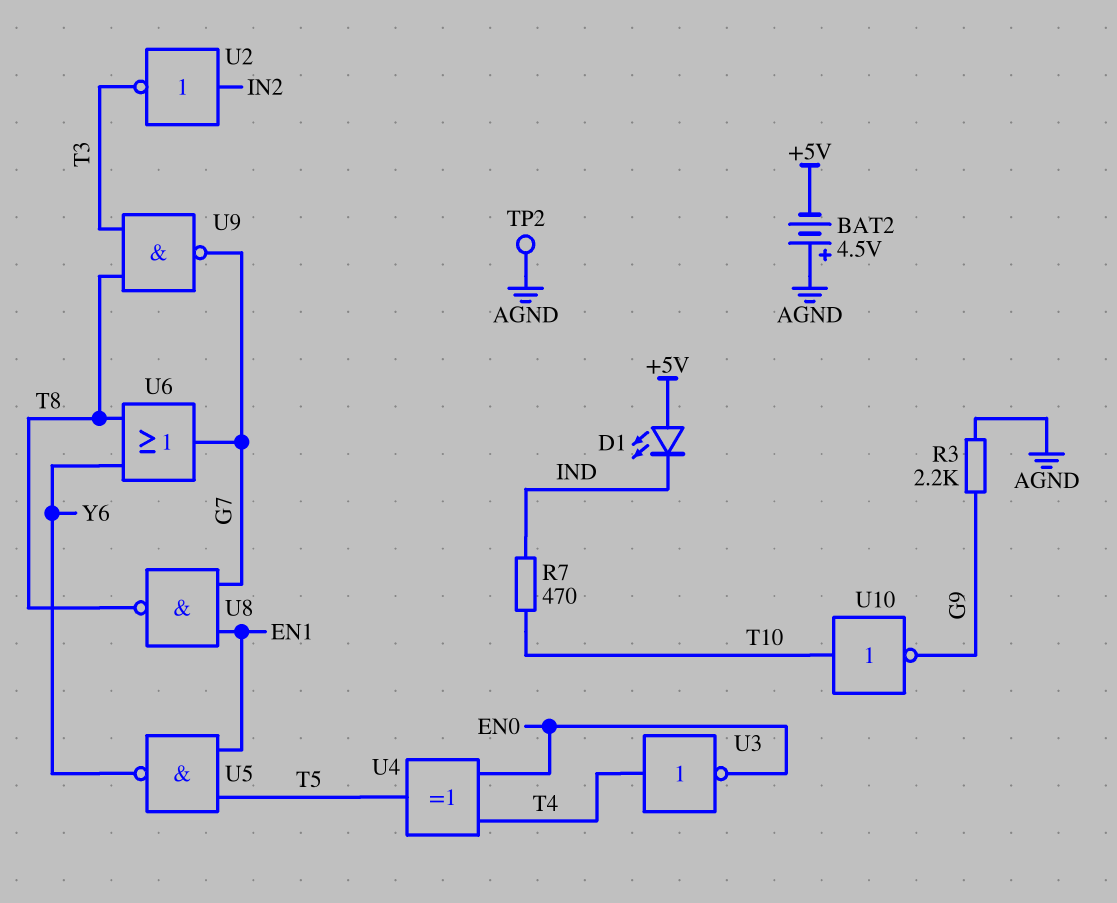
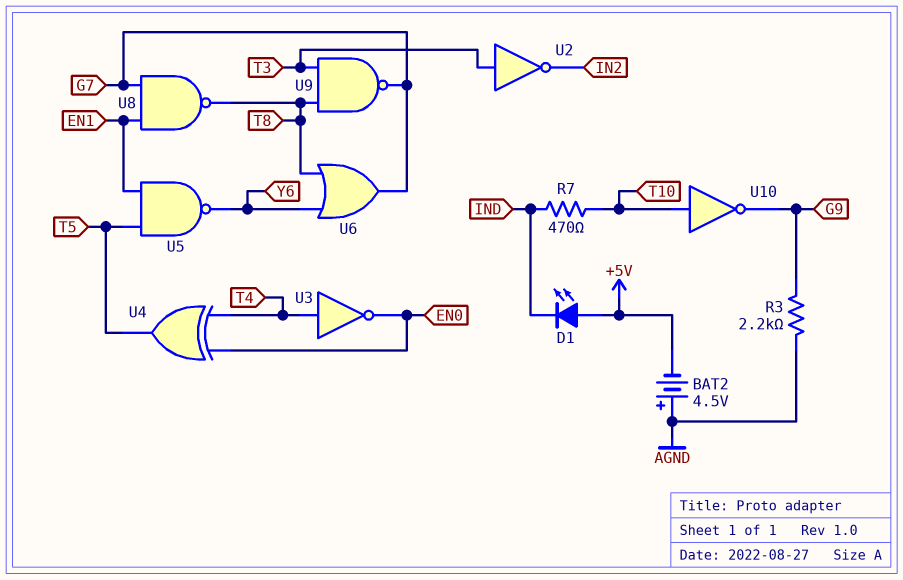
TP2: test point (AGND) -> none
U2: NOT (in IN2, out T3) -> NOT (in T3, out IN2)

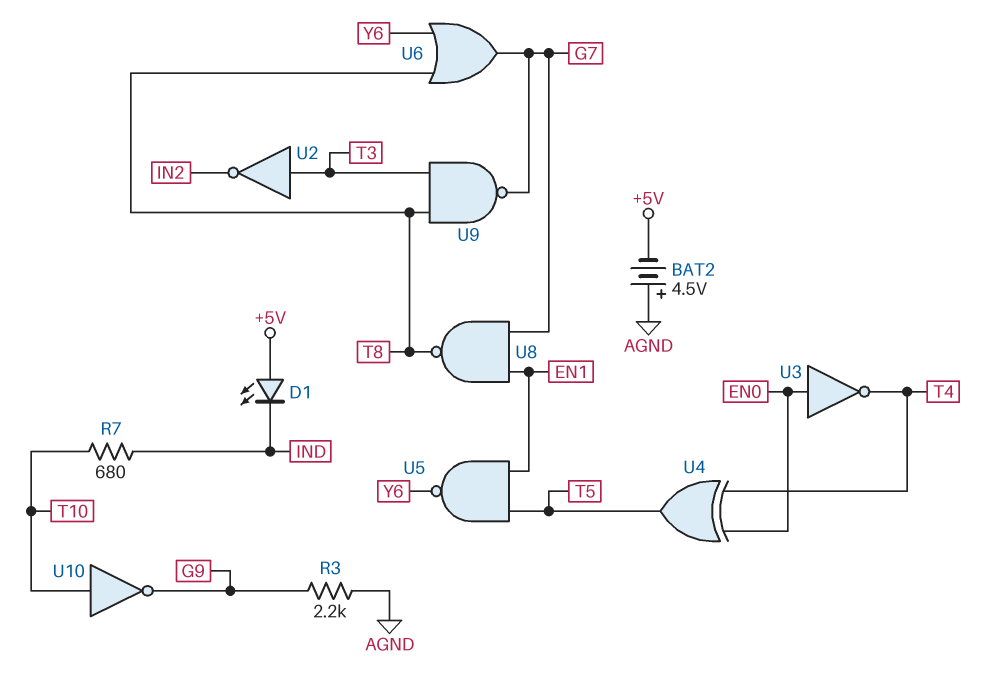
R7: 470 (IND, T10) -> 680 (IND, T10)
U3: NOT (in T4, out EN0) -> NOT (in EN0, out T4)

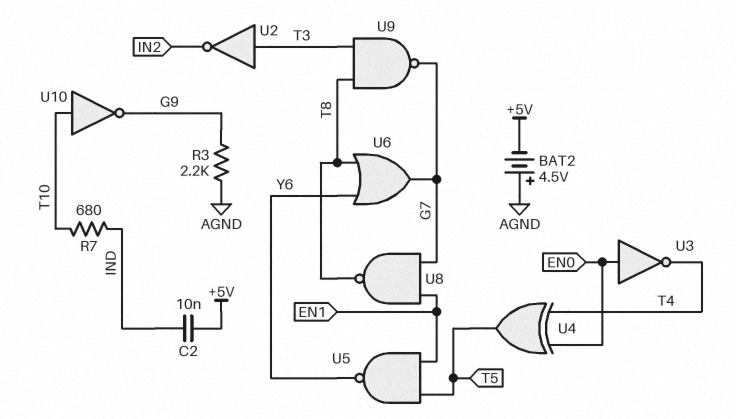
C2: none -> 10nF (+5V, IND)
D1: LED (A +5V, K IND) -> none

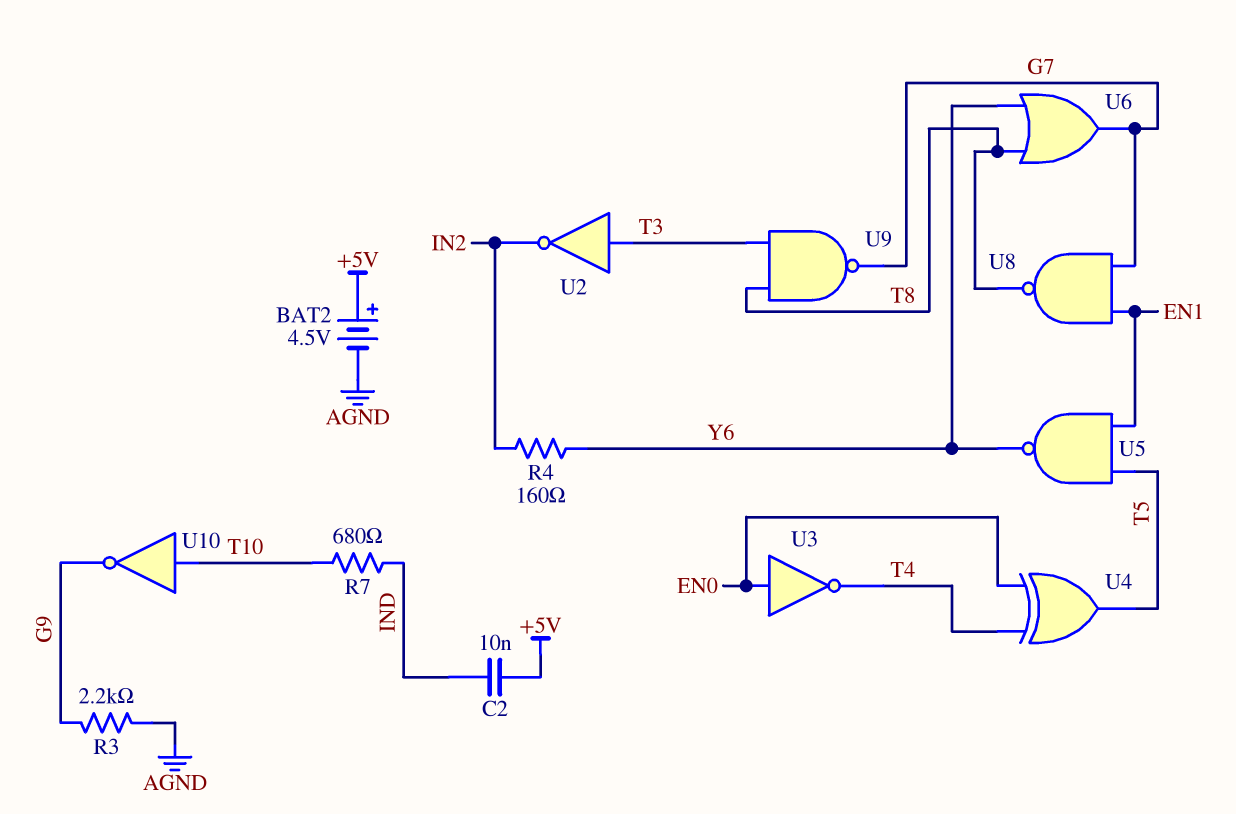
BAT2: 4.5V (plus AGND, minus +5V) -> 4.5V (plus +5V, minus AGND)
R4: none -> 160 (IN2, Y6)

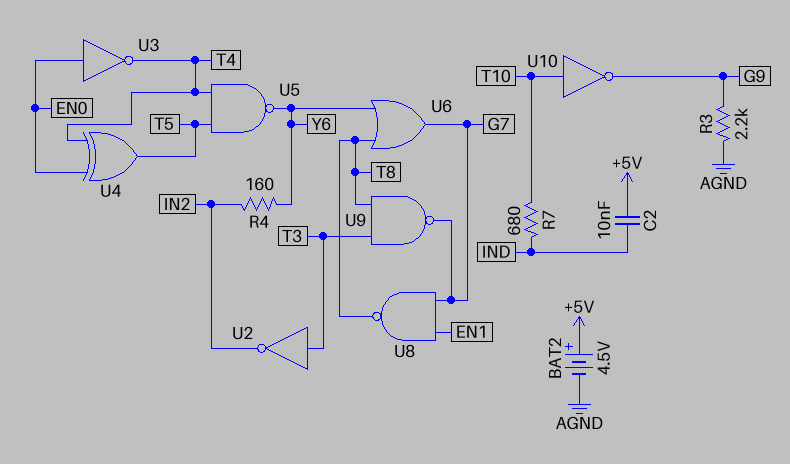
U5: NAND (in EN1, in T5, out Y6) -> NAND (in T4, in T5, out Y6)

